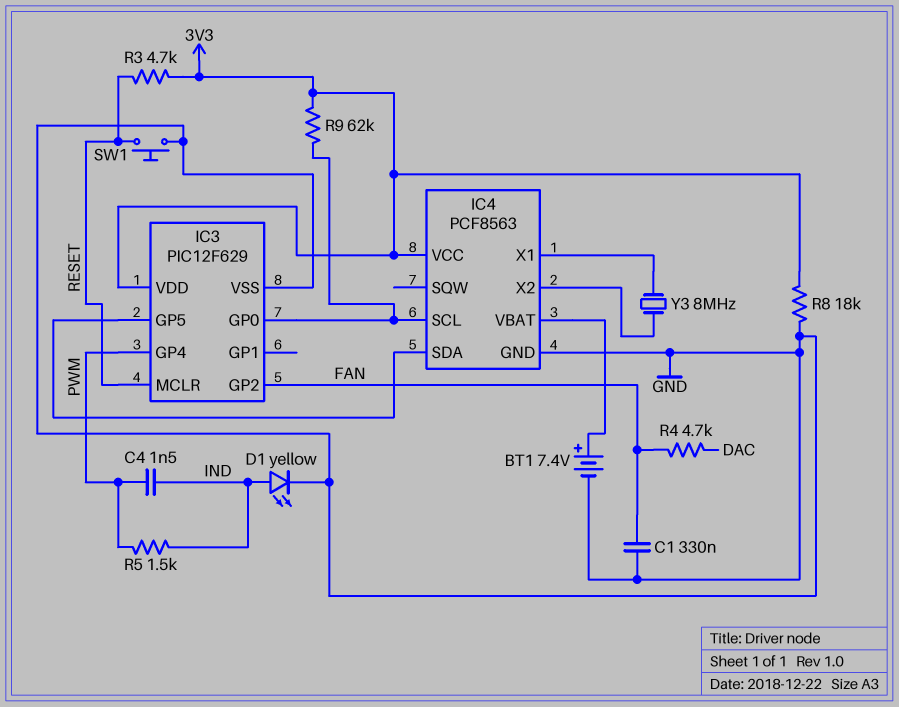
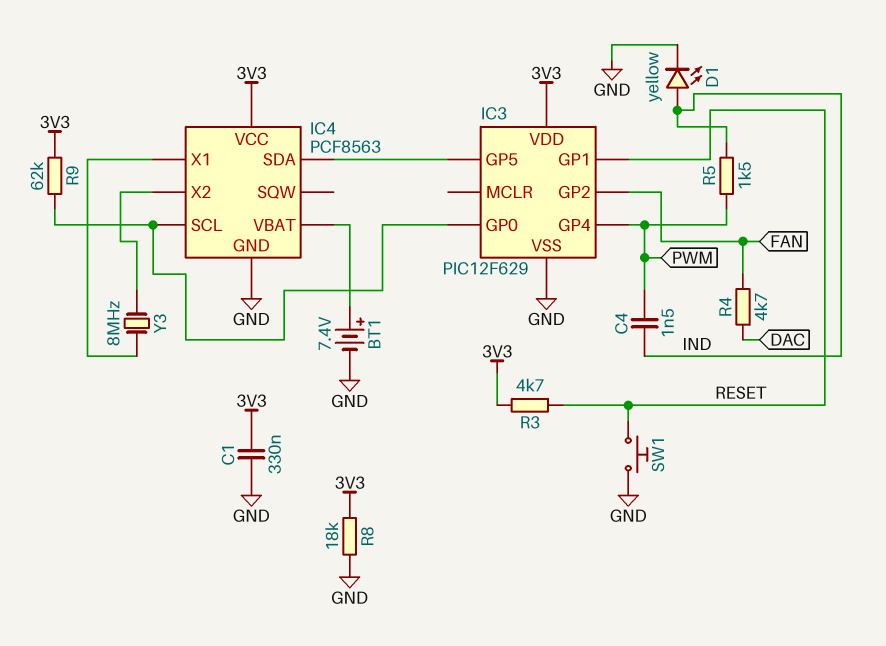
C1: 330nF (FAN, GND) -> 330nF (3V3, GND)
IC3 pin GP1: none -> RESET
IC3 pin MCLR: RESET -> none

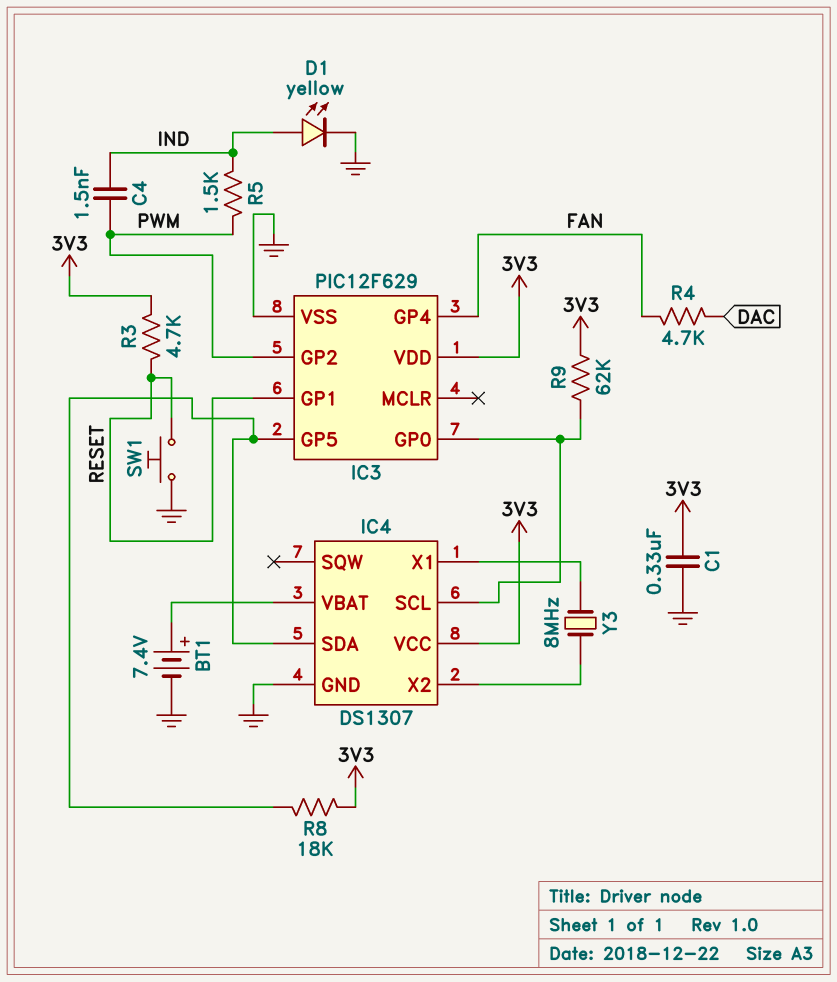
IC3 pin GP2: FAN -> PWM
IC3 pin GP4: PWM -> FAN
IC4: PCF8563 -> DS1307
R8: 18k (3V3, GND) -> 18k (3V3, IC3/GP5)

